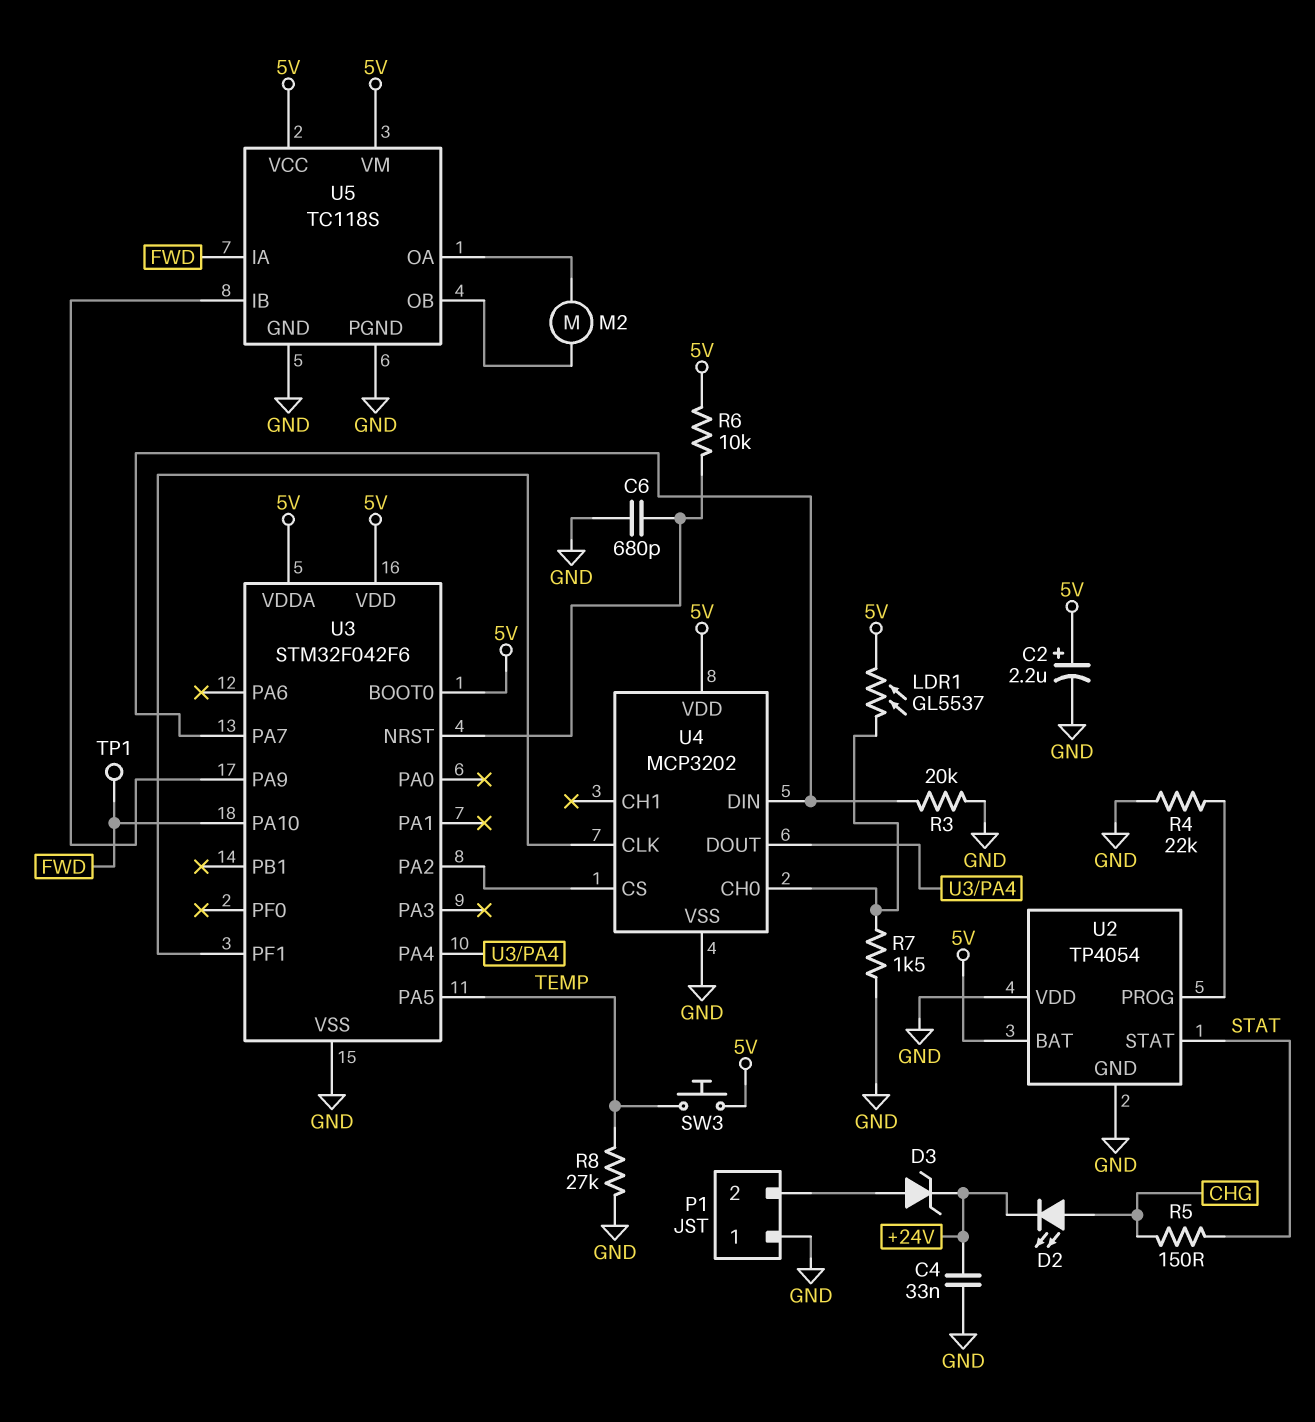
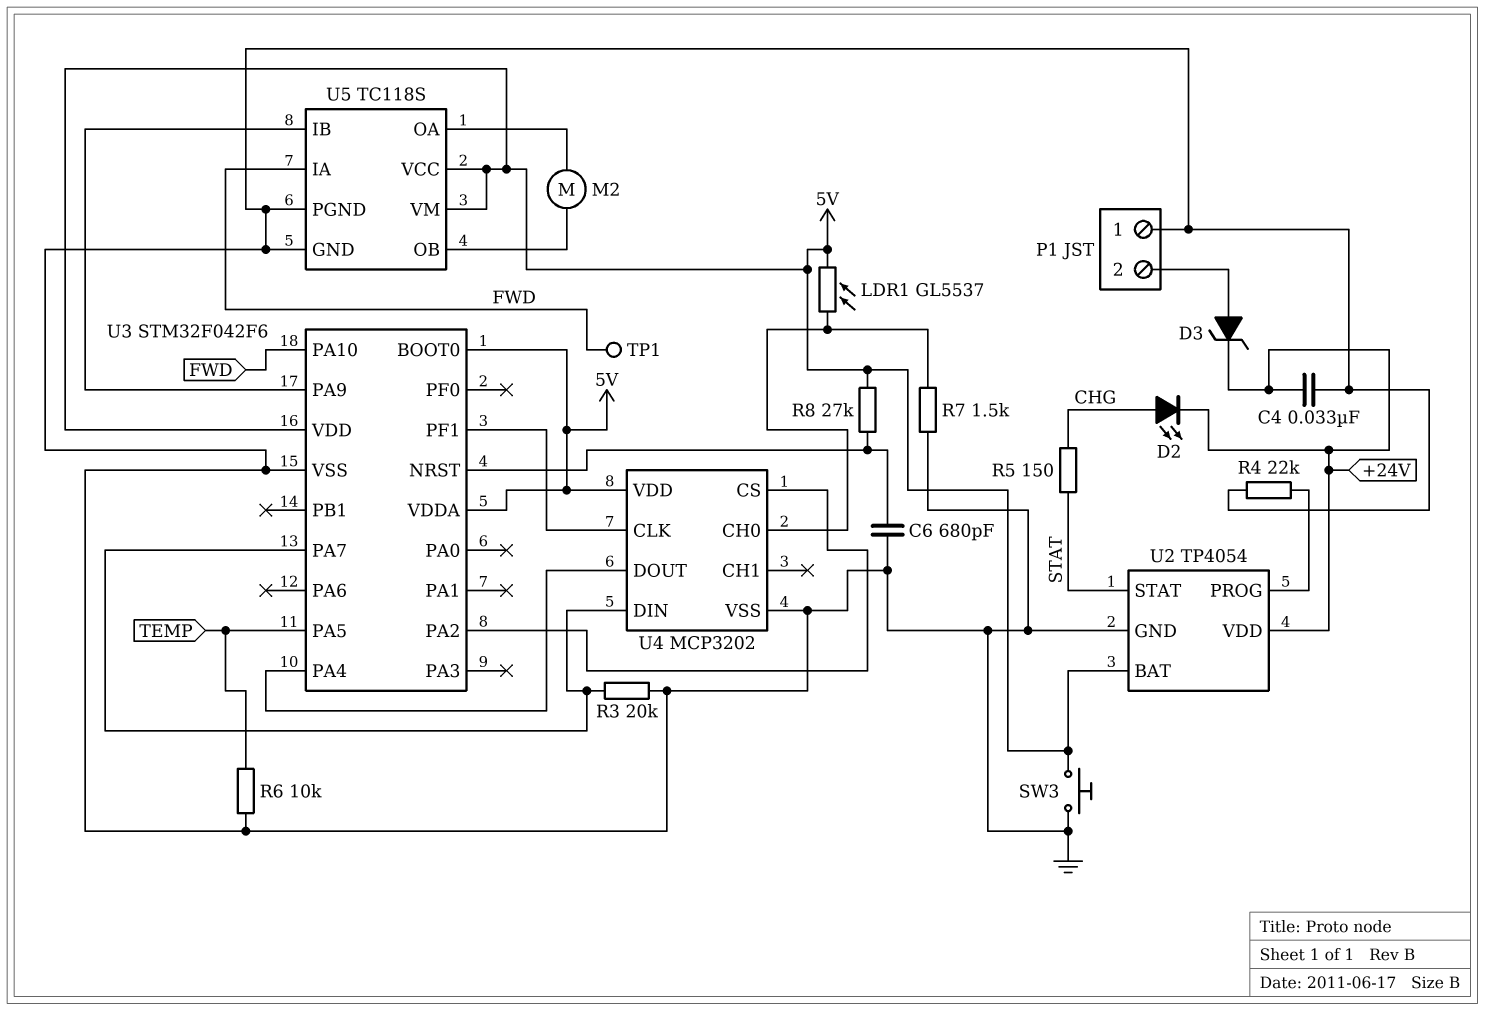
C2: 2.2uF (plus 5V, minus GND) -> none
R6: 10k (5V, U3/NRST) -> 10k (GND, TEMP)
R8: 27k (GND, TEMP) -> 27k (5V, U3/NRST)
SW3: button (5V, TEMP) -> button (5V, GND)
U2 pin VDD: GND -> +24V

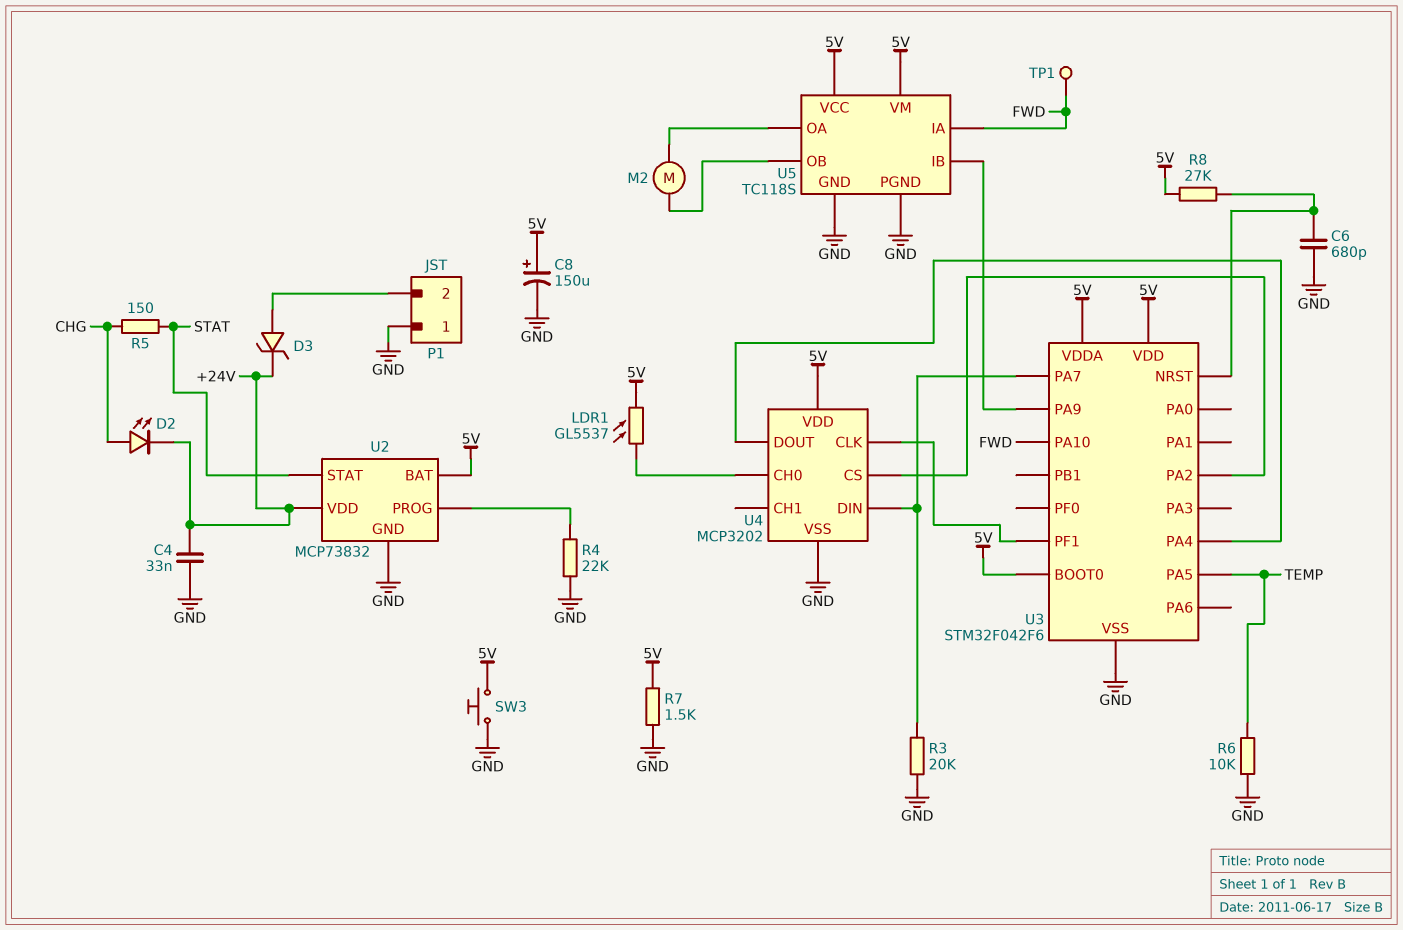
C8: none -> 150uF (plus 5V, minus GND)
R7: 1.5k (GND, U4/CH0) -> 1.5k (5V, GND)
U2: TP4054 -> MCP73832

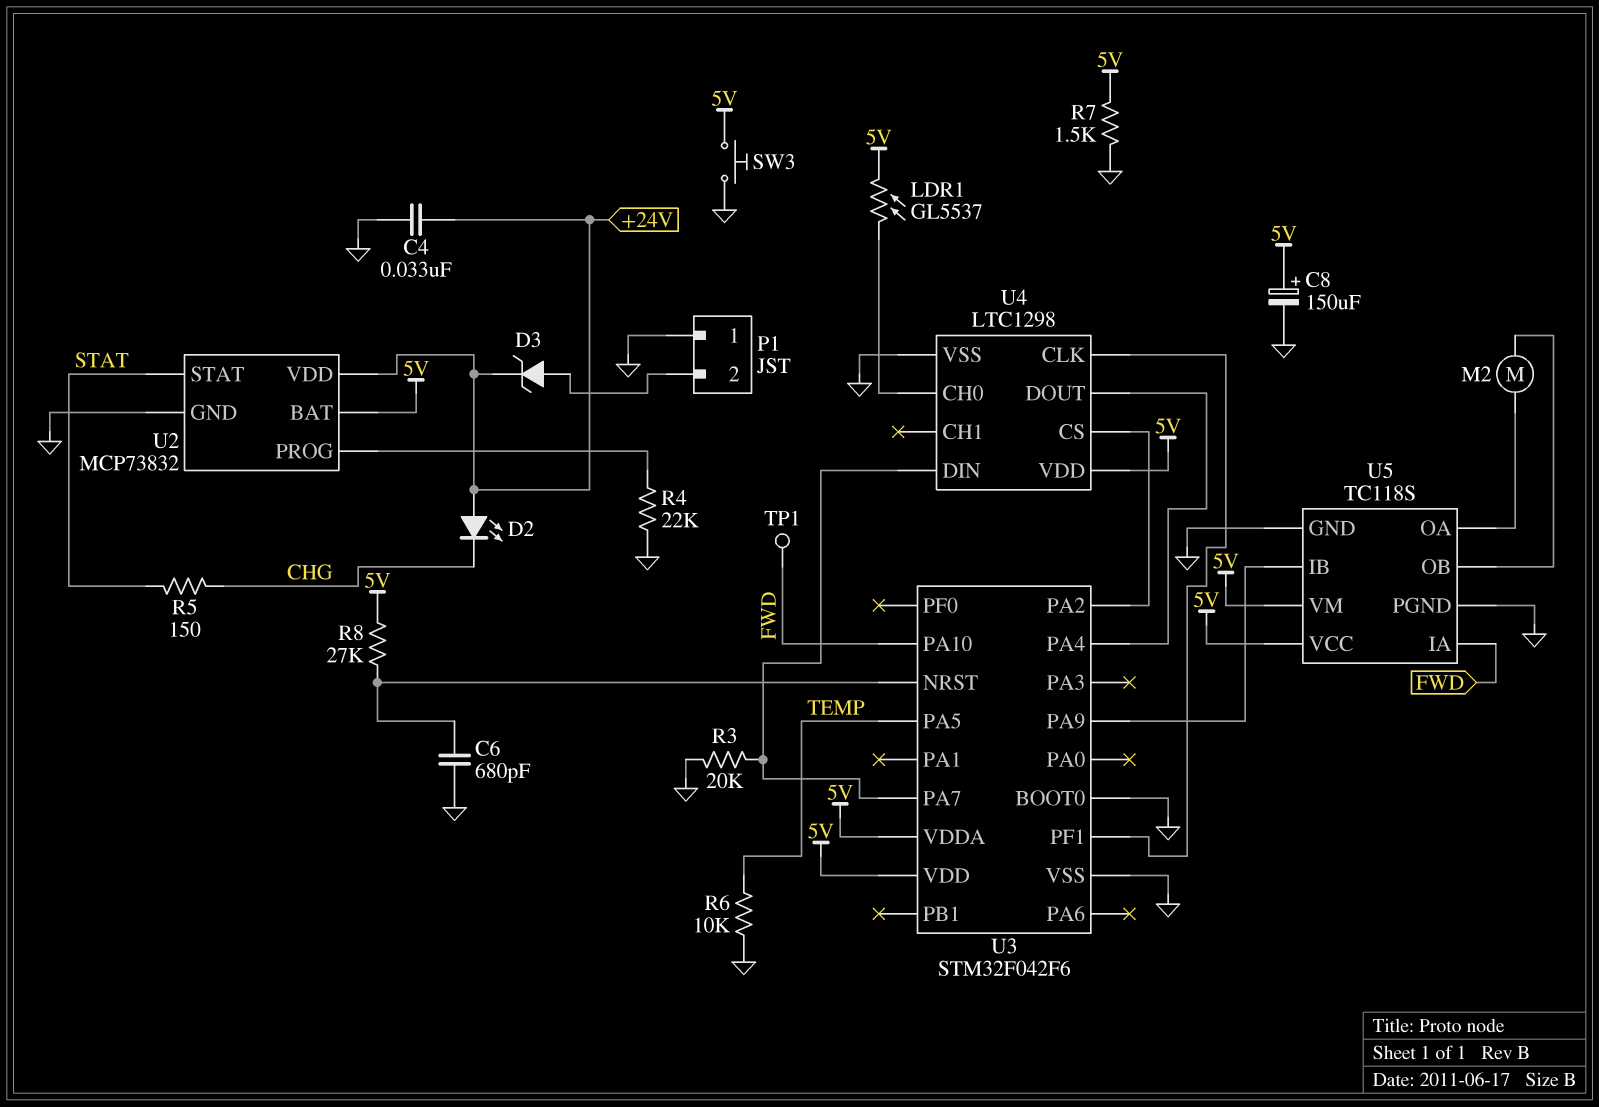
D2: LED (A CHG, K +24V) -> LED (A +24V, K CHG)
U3 pin BOOT0: 5V -> GND
U4: MCP3202 -> LTC1298

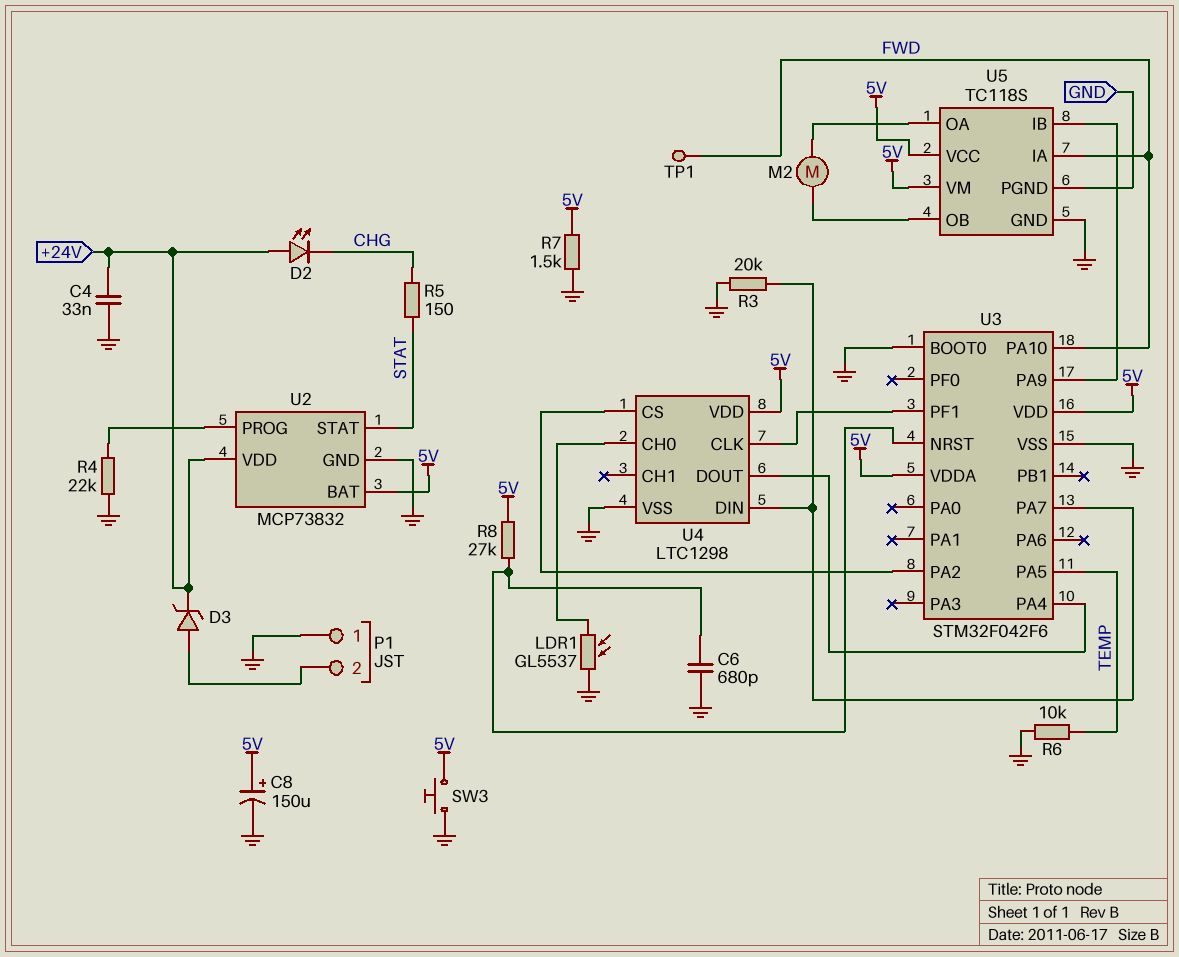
LDR1: GL5537 (5V, U4/CH0) -> GL5537 (GND, U4/CH0)

